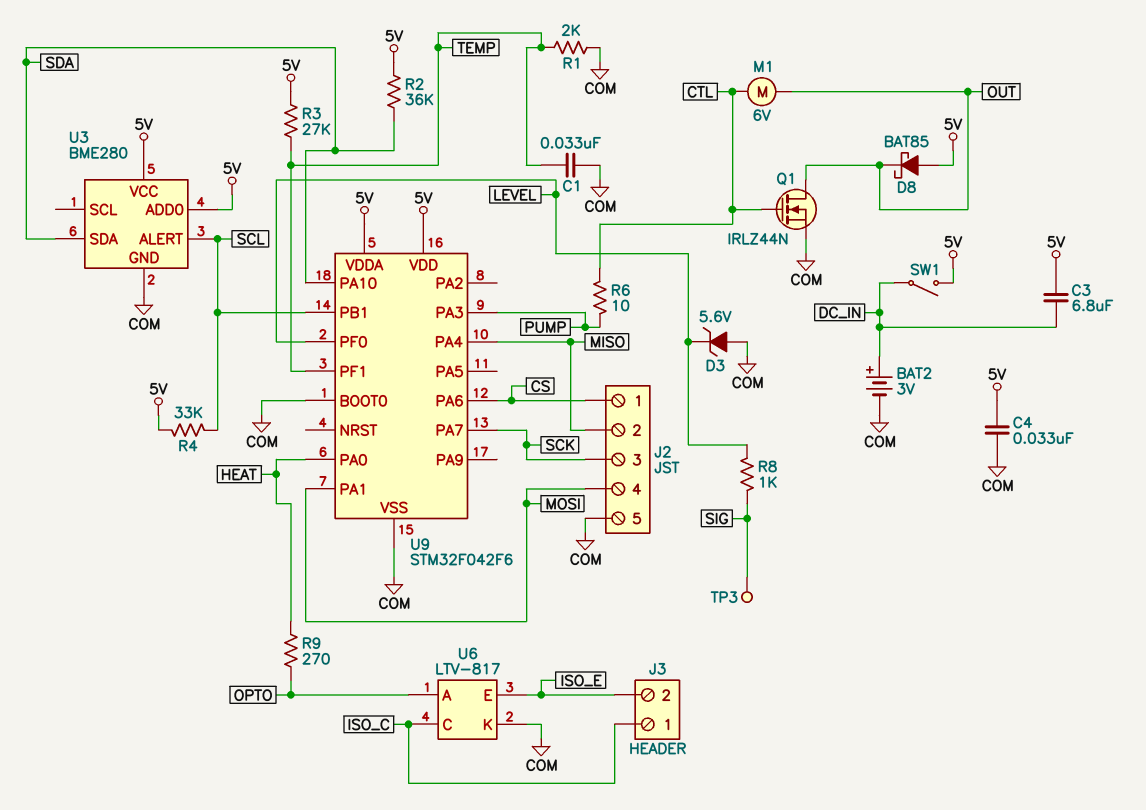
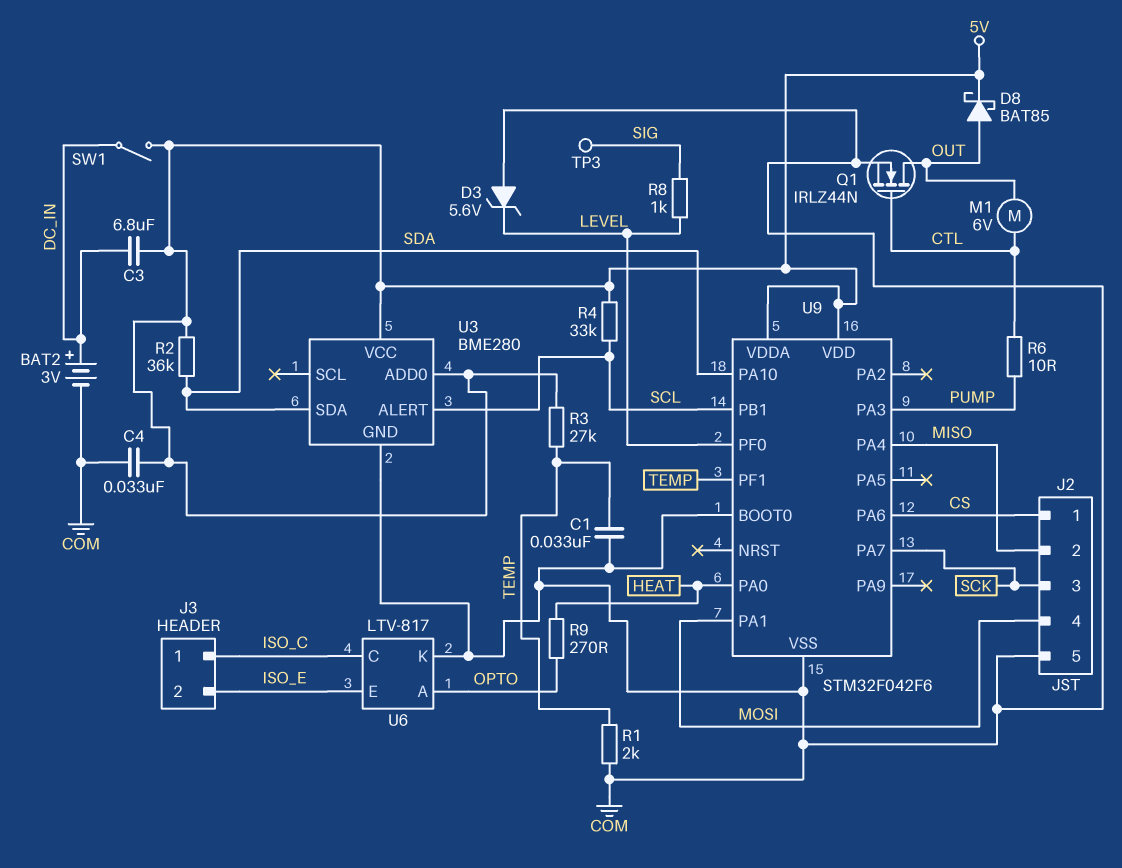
D8: schottky BAT85 (A 5V, K OUT) -> schottky BAT85 (A OUT, K 5V)

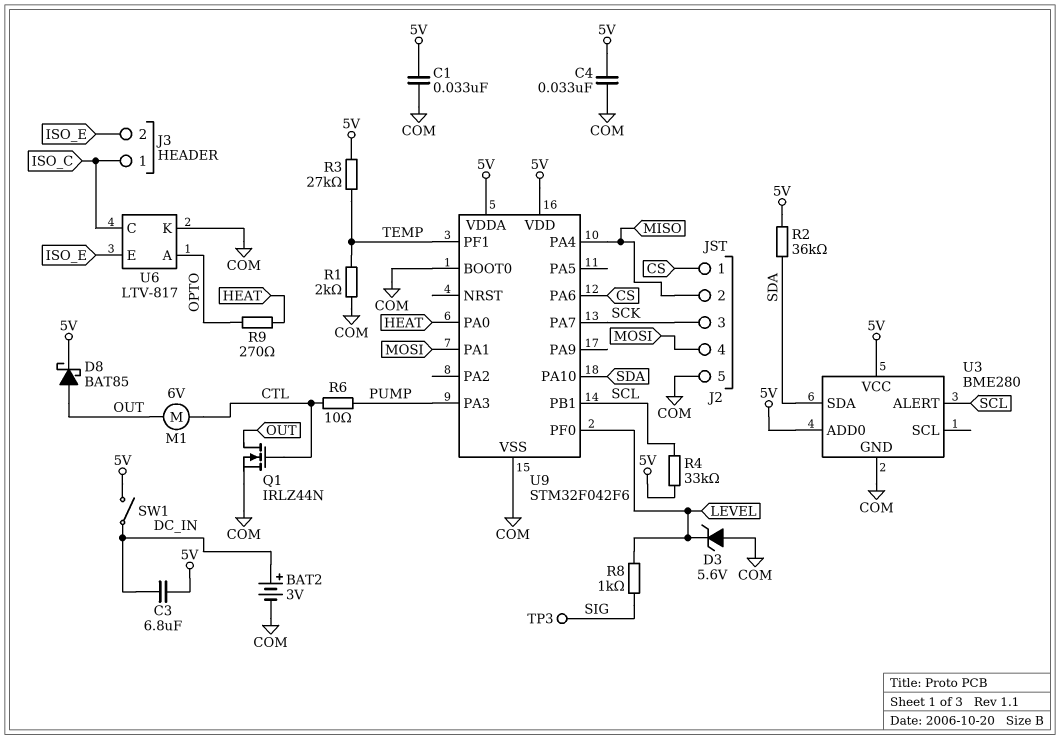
C1: 33nF (COM, TEMP) -> 33nF (5V, COM)

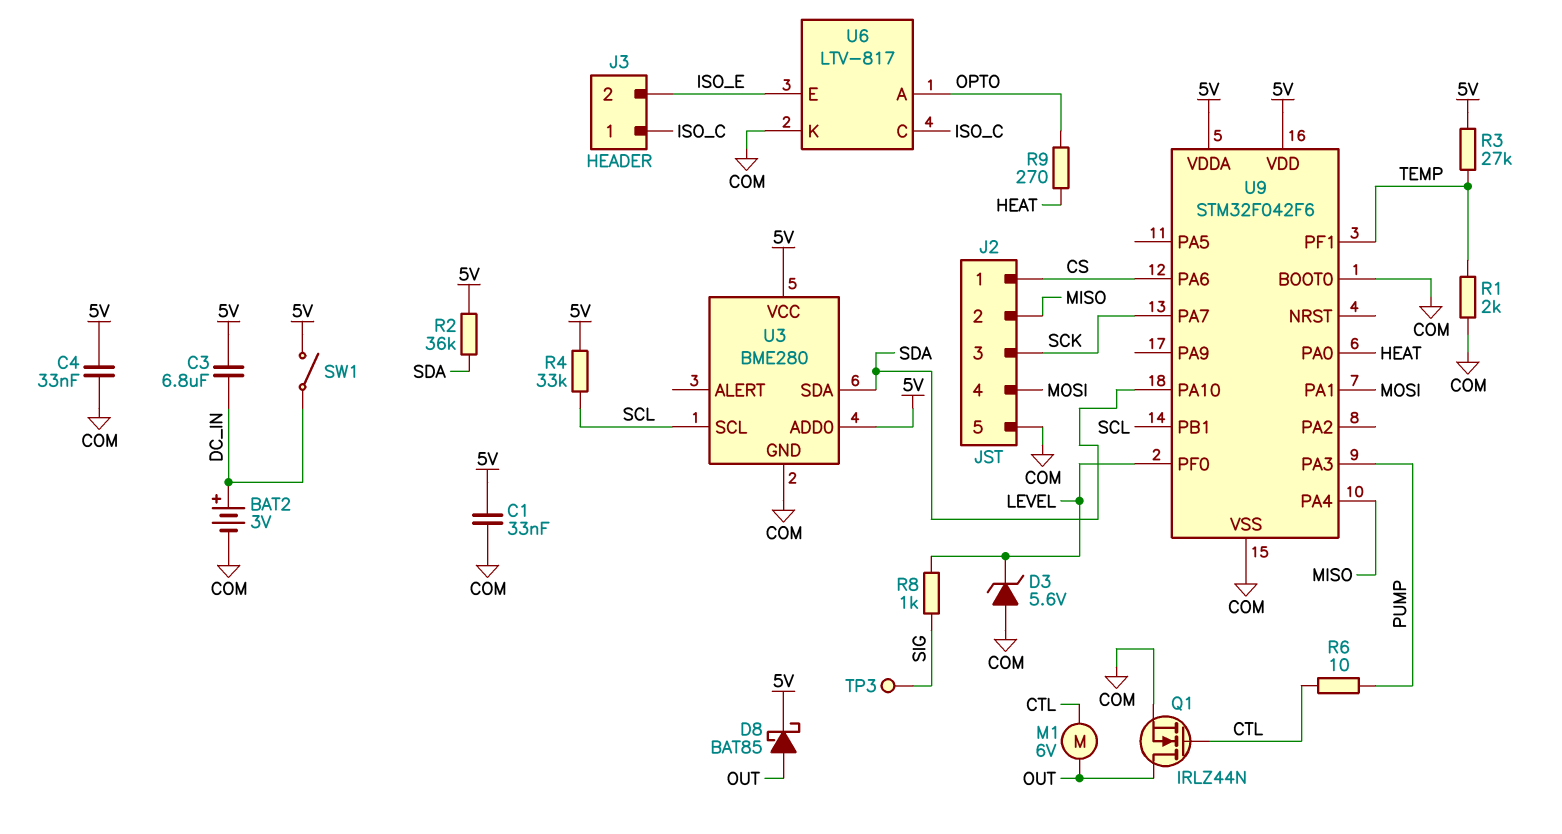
U3 pin ALERT: SCL -> none
U3 pin SCL: none -> SCL

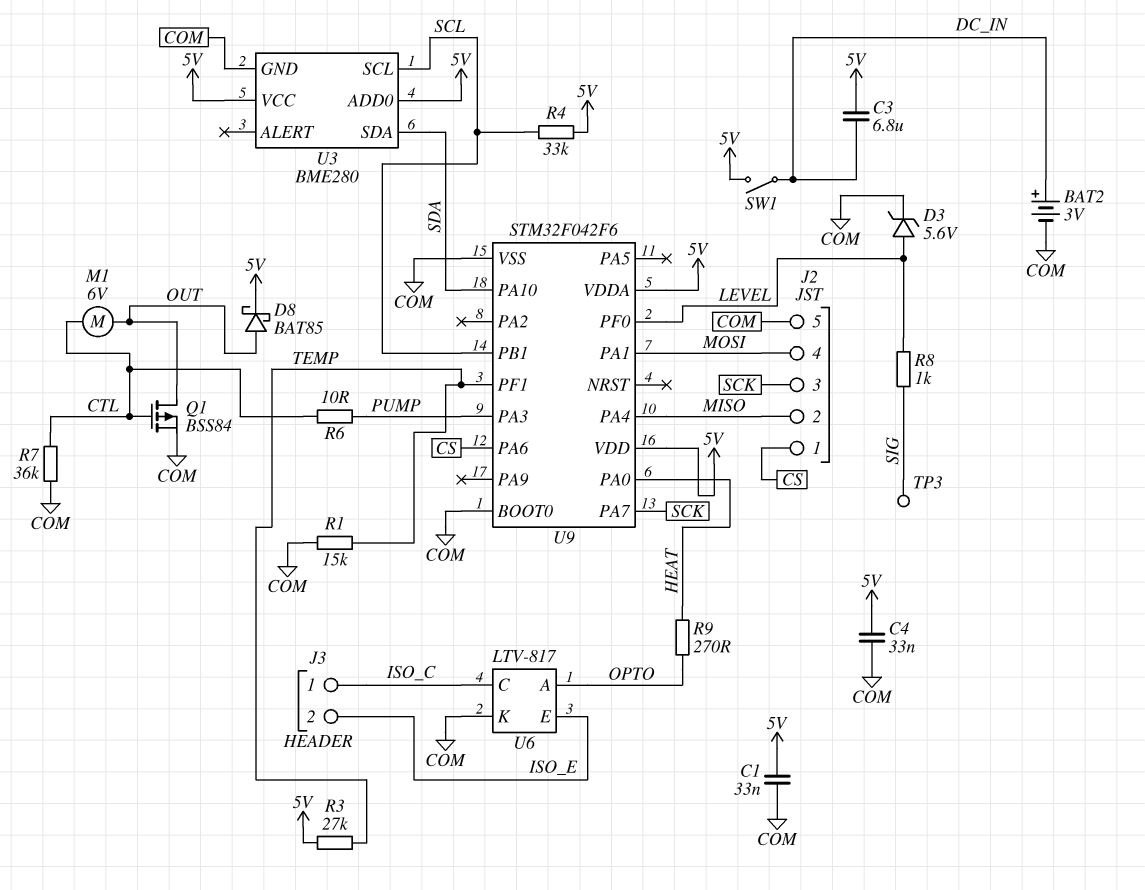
D3: zener 5.6V (A COM, K LEVEL) -> zener 5.6V (A LEVEL, K COM)
Q1: NMOS IRLZ44N (G CTL, D OUT, S COM) -> PMOS BSS84 (G CTL, D OUT, S COM)
R1: 2k (COM, TEMP) -> 15k (COM, TEMP)
R2: 36k (5V, SDA) -> none
R7: none -> 36k (COM, CTL)

